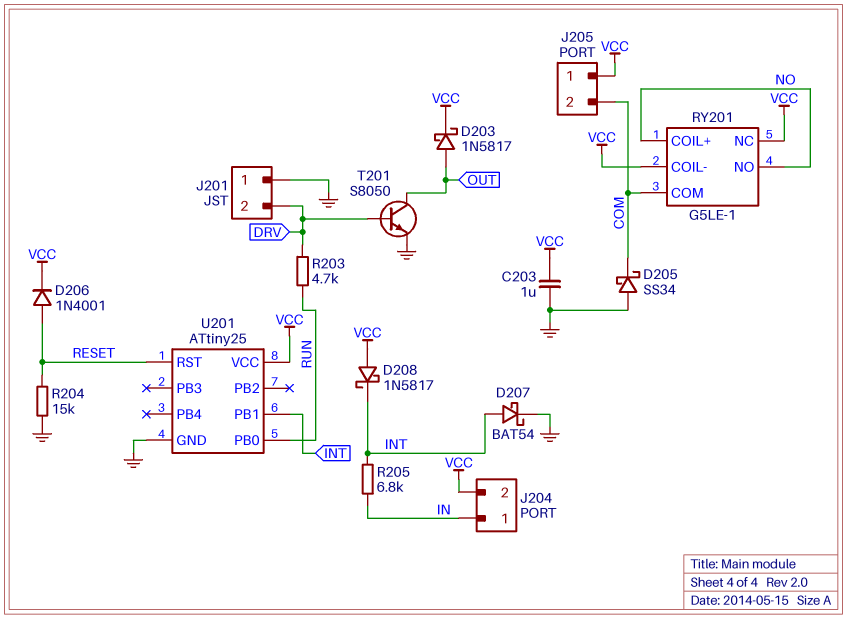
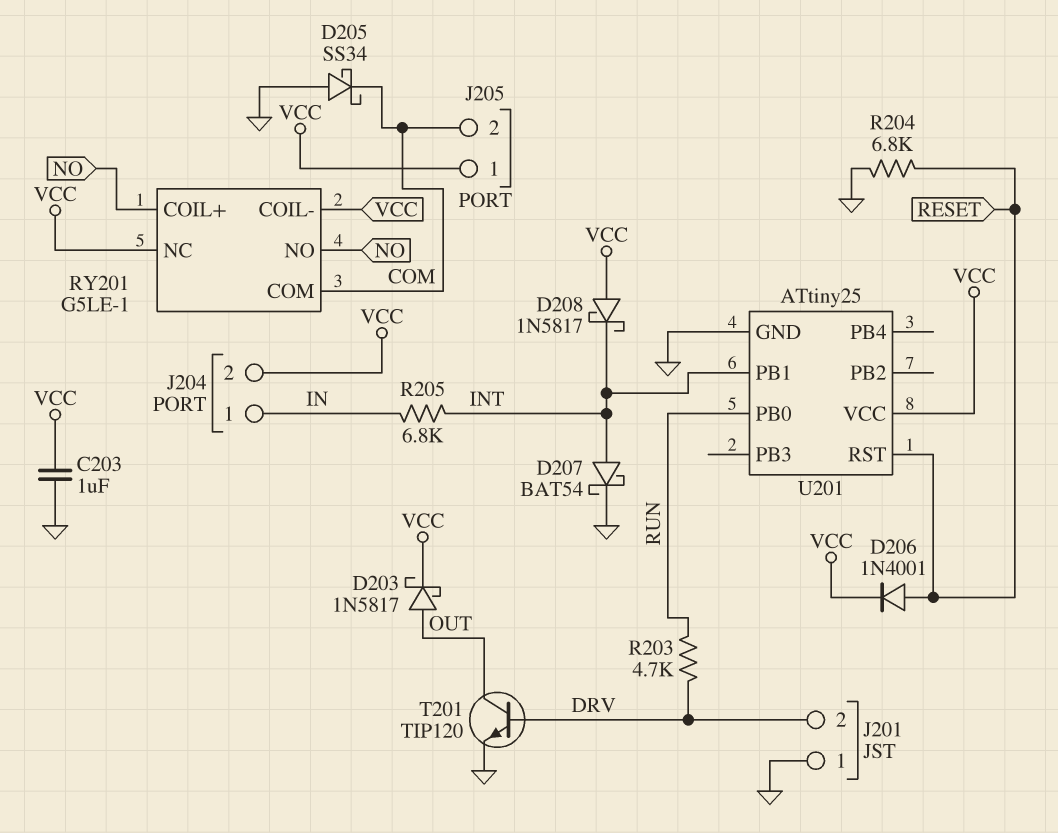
R204: 15k (GND, RESET) -> 6.8k (GND, RESET)
T201: NPN S8050 (B DRV, C OUT, E GND) -> NPN TIP120 (B DRV, C OUT, E GND)

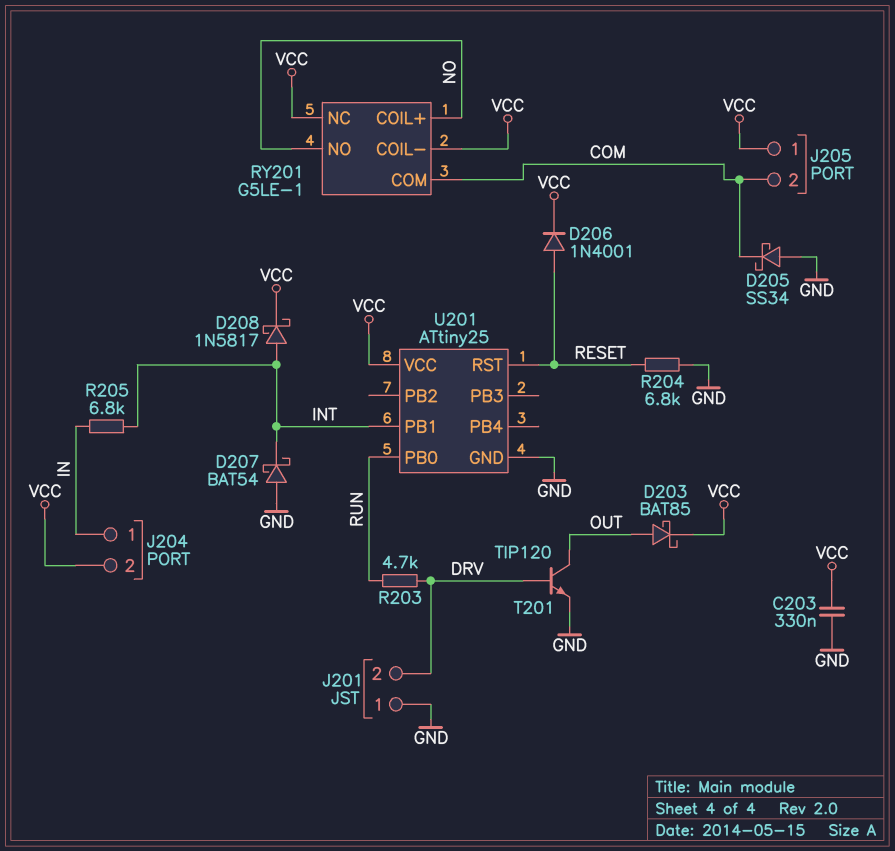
C203: 1uF (GND, VCC) -> 330nF (GND, VCC)
D203: schottky 1N5817 (A OUT, K VCC) -> schottky BAT85 (A OUT, K VCC)
D207: schottky BAT54 (A INT, K GND) -> schottky BAT54 (A GND, K INT)
D208: schottky 1N5817 (A VCC, K INT) -> schottky 1N5817 (A INT, K VCC)

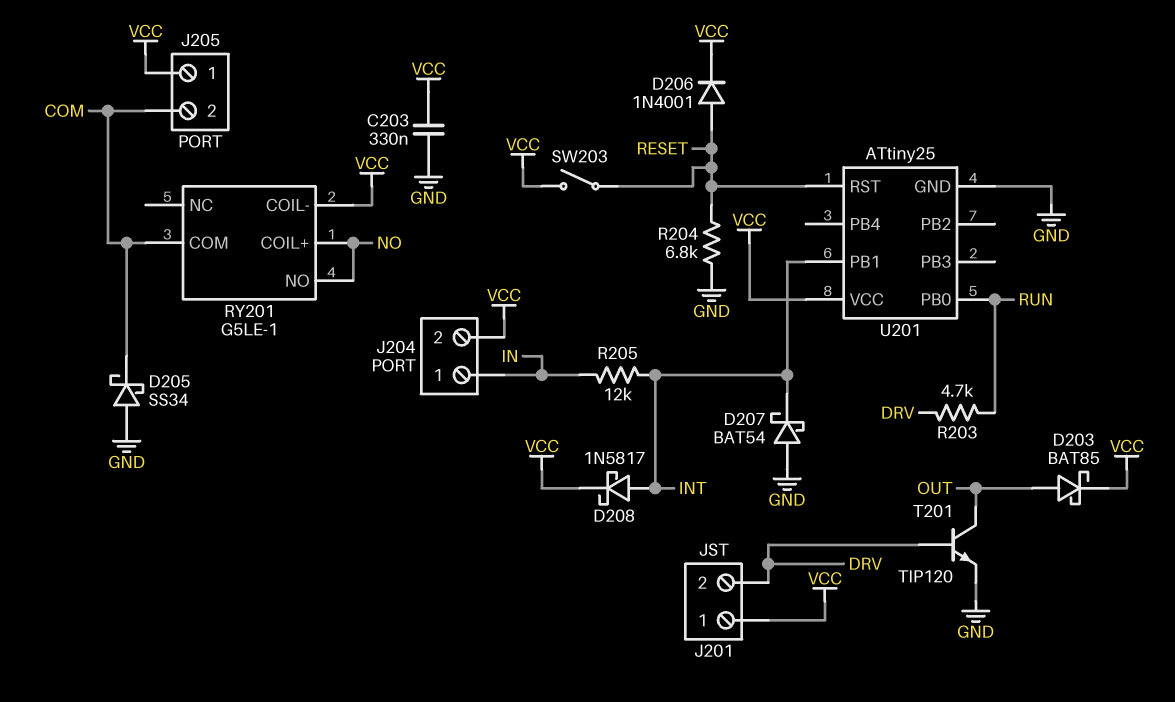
J201 pin 1: GND -> VCC
R205: 6.8k (IN, INT) -> 12k (IN, INT)
RY201 pin NC: VCC -> none
SW203: none -> switch (RESET, VCC)

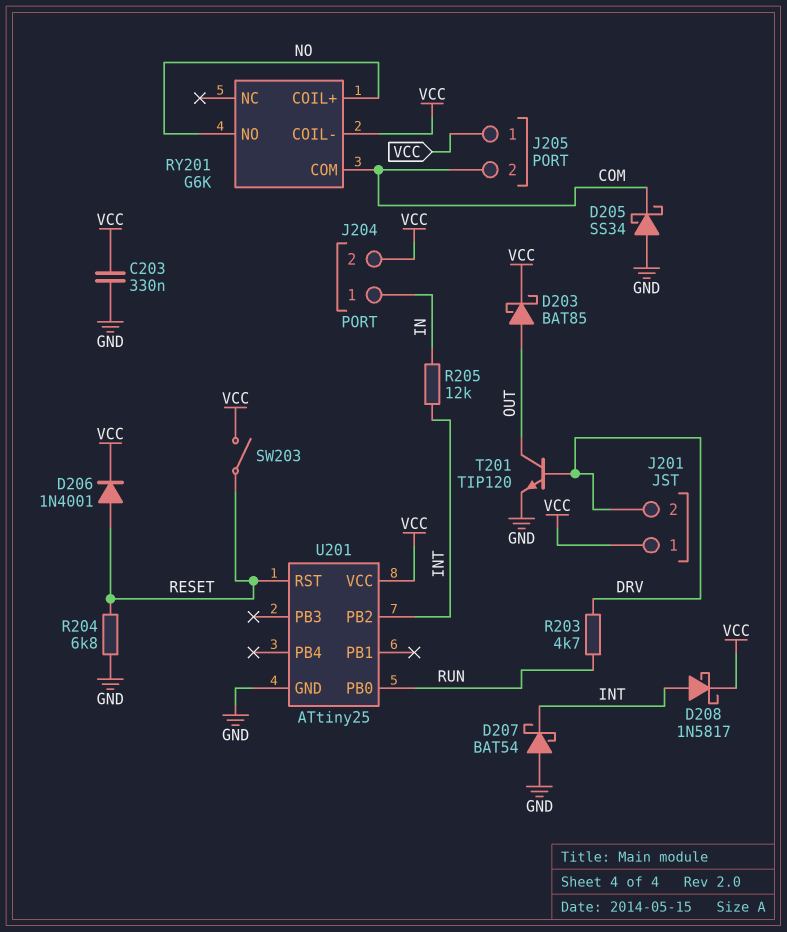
RY201: G5LE-1 -> G6K
U201 pin PB1: INT -> none
U201 pin PB2: none -> INT

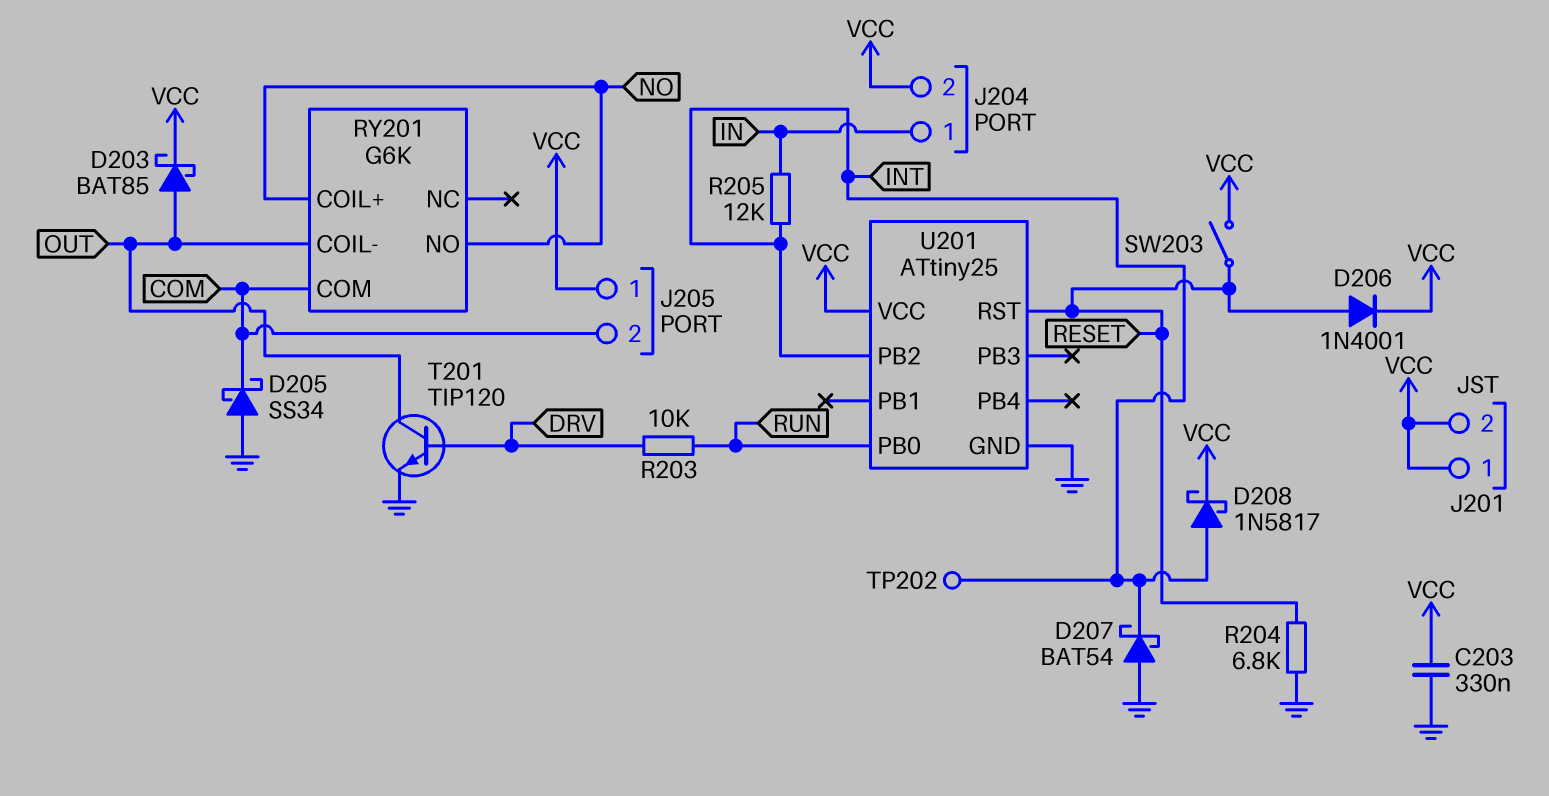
J201 pin 2: DRV -> VCC
R203: 4.7k (DRV, RUN) -> 10k (DRV, RUN)
RY201 pin COIL-: VCC -> OUT
TP202: none -> test point (INT)

